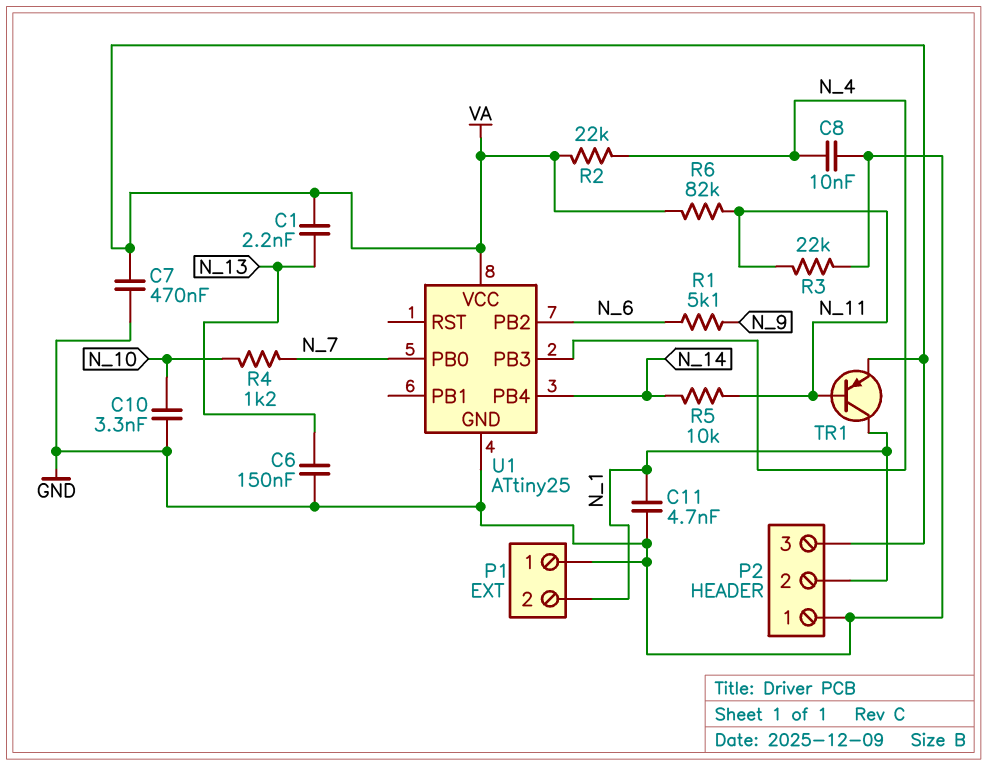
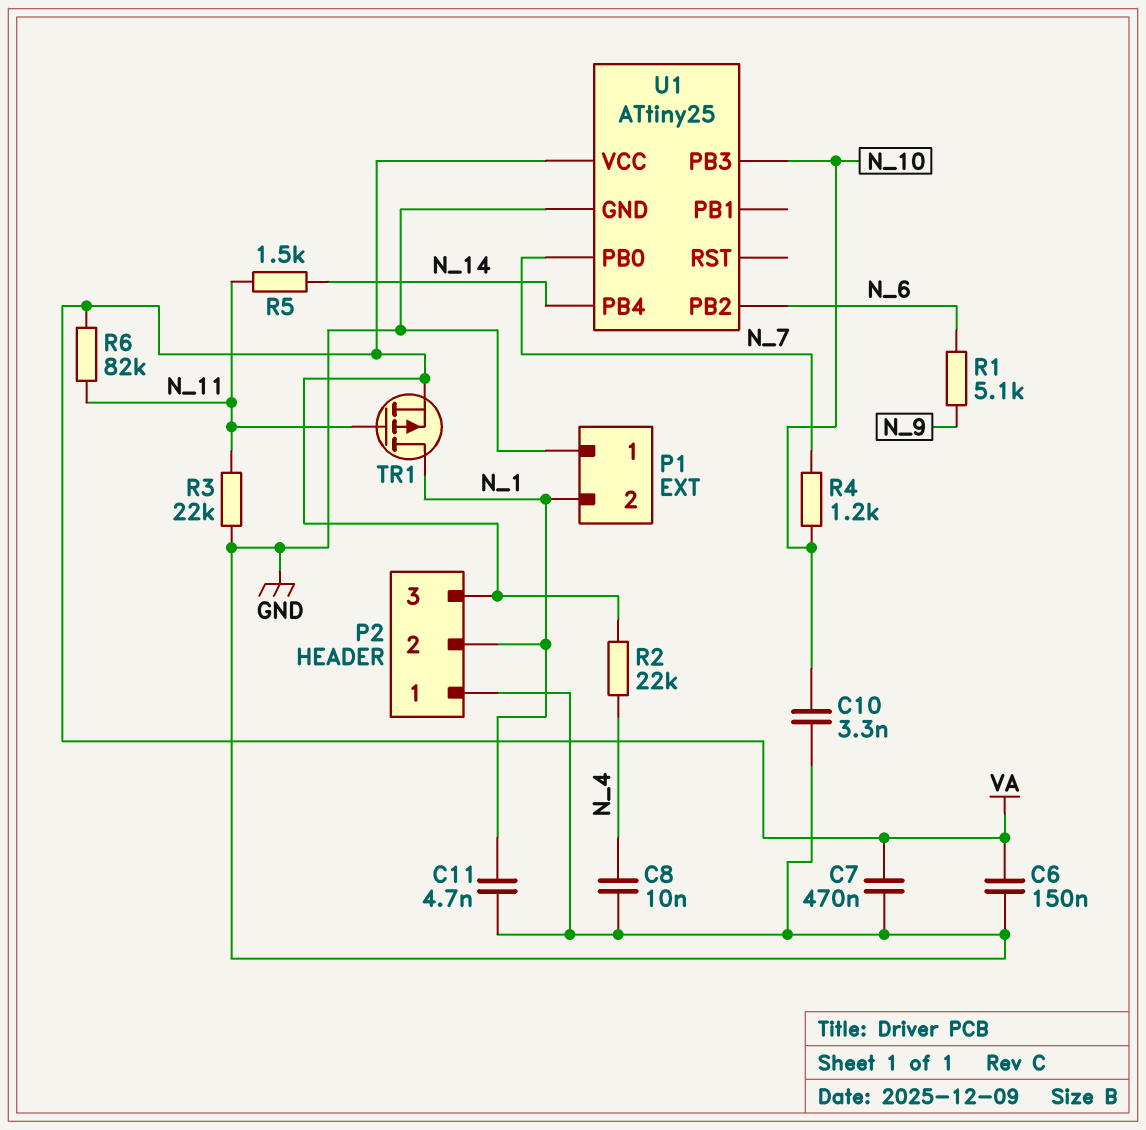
C1: 2.2nF (N_13, VA) -> none
C6: 150nF (GND, N_13) -> 150nF (GND, VA)
R5: 10k (N_11, N_14) -> 1.5k (N_11, N_14)
TR1: PNP (B N_11, C N_1, E VA) -> PMOS (G N_11, D N_1, S VA)
U1 pin PB3: N_4 -> N_10

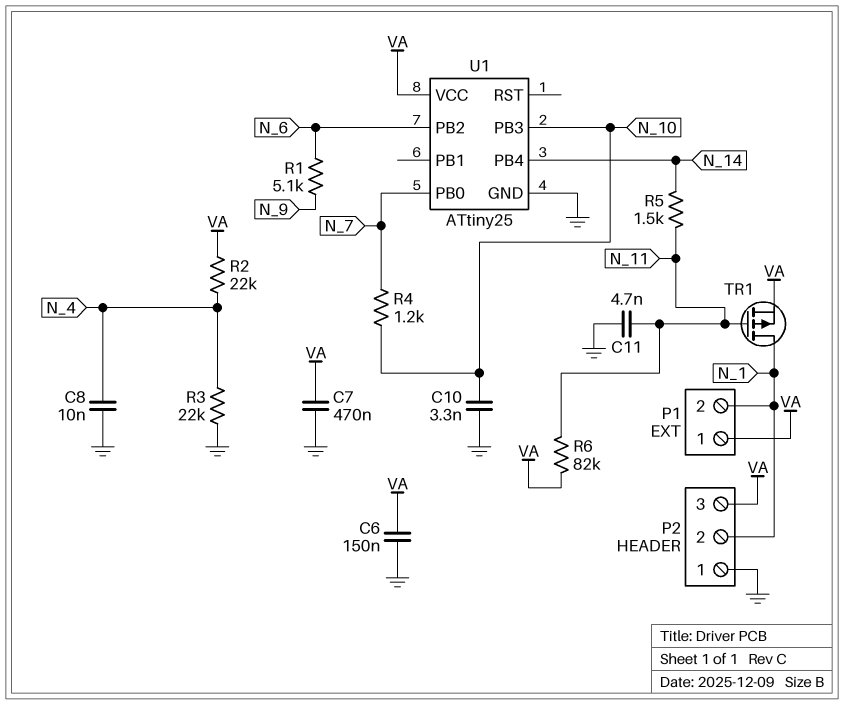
C11: 4.7nF (GND, N_1) -> 4.7nF (GND, N_11)
P1 pin 1: GND -> VA
R3: 22k (GND, N_11) -> 22k (GND, N_4)

